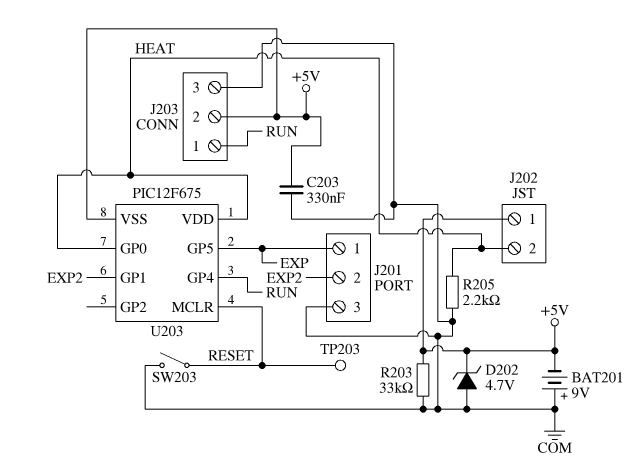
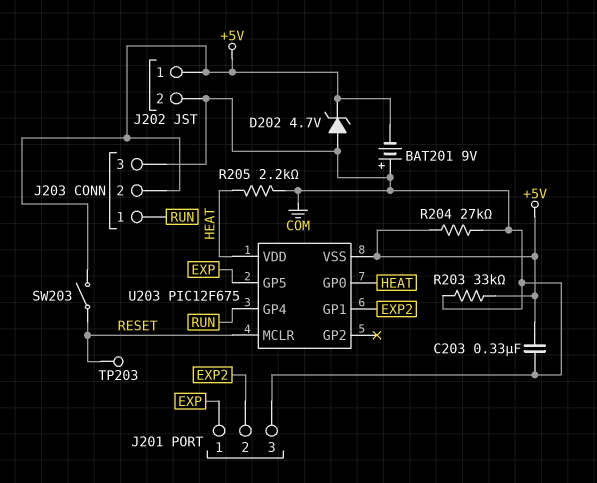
J202 pin 2: HEAT -> COM
R204: none -> 27k (+5V, COM)
SW203: switch (COM, RESET) -> switch (+5V, RESET)

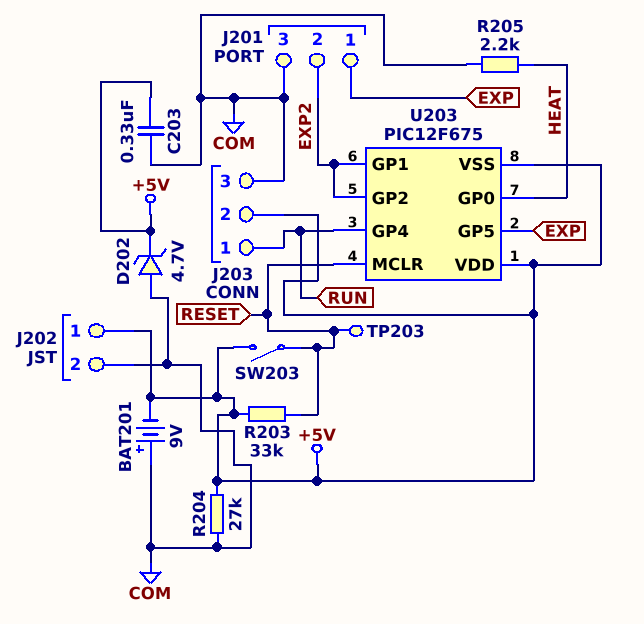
R203: 33k (+5V, COM) -> 33k (+5V, RESET)
U203 pin GP2: none -> EXP2
U203 pin VDD: HEAT -> +5V

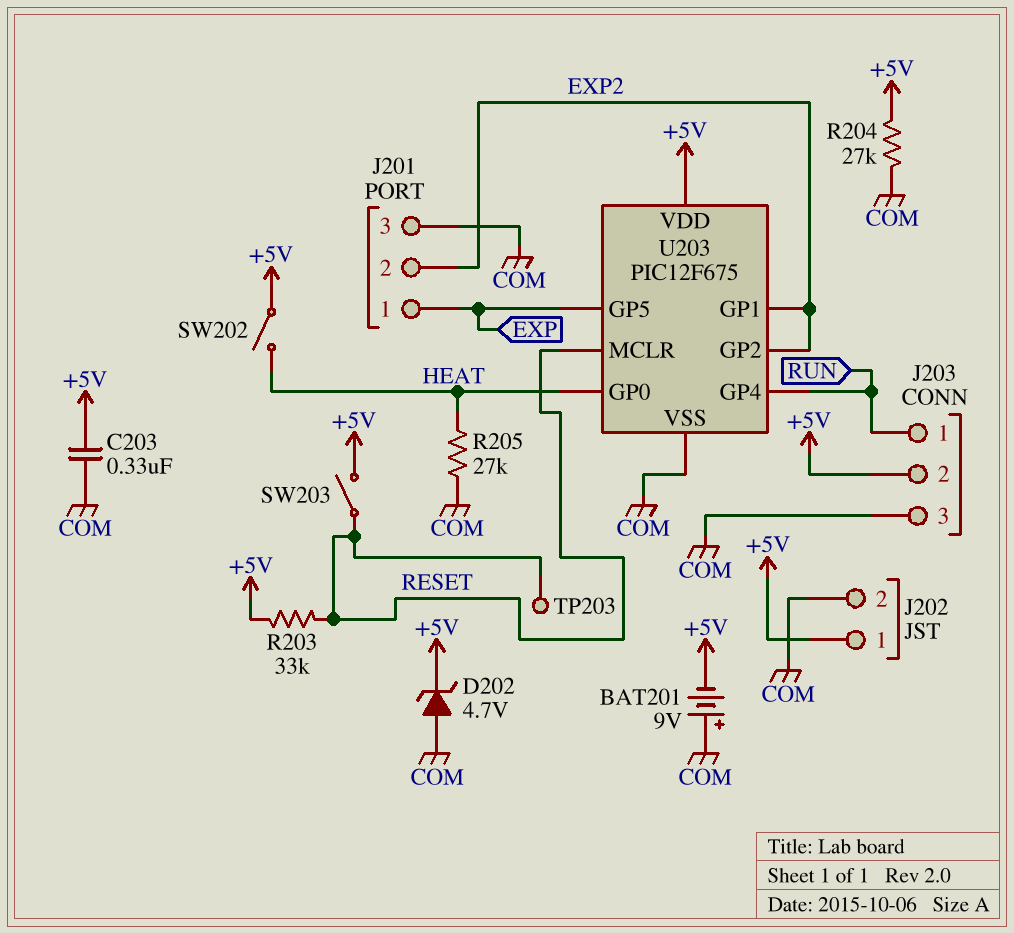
R205: 2.2k (COM, HEAT) -> 27k (COM, HEAT)
SW202: none -> switch (+5V, HEAT)
U203 pin VSS: +5V -> COM

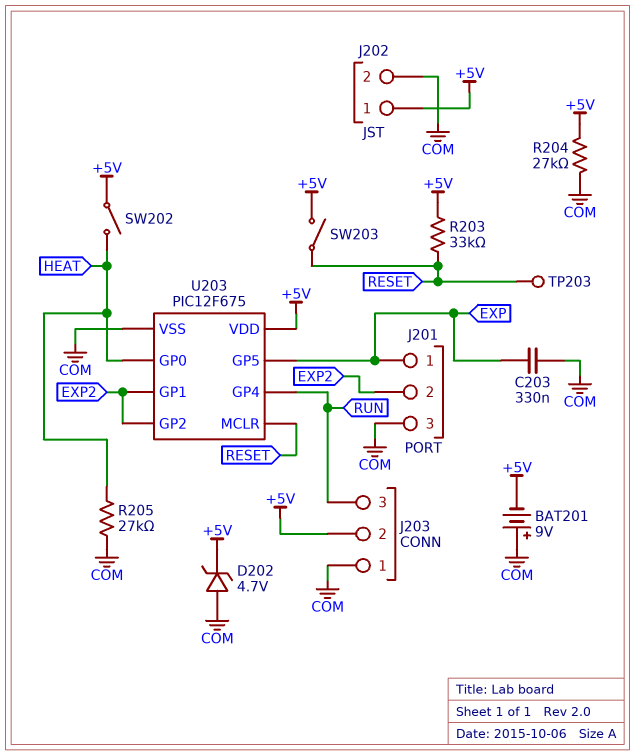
C203: 330nF (+5V, COM) -> 330nF (COM, EXP)
J203 pin 1: RUN -> COM
J203 pin 3: COM -> RUN

